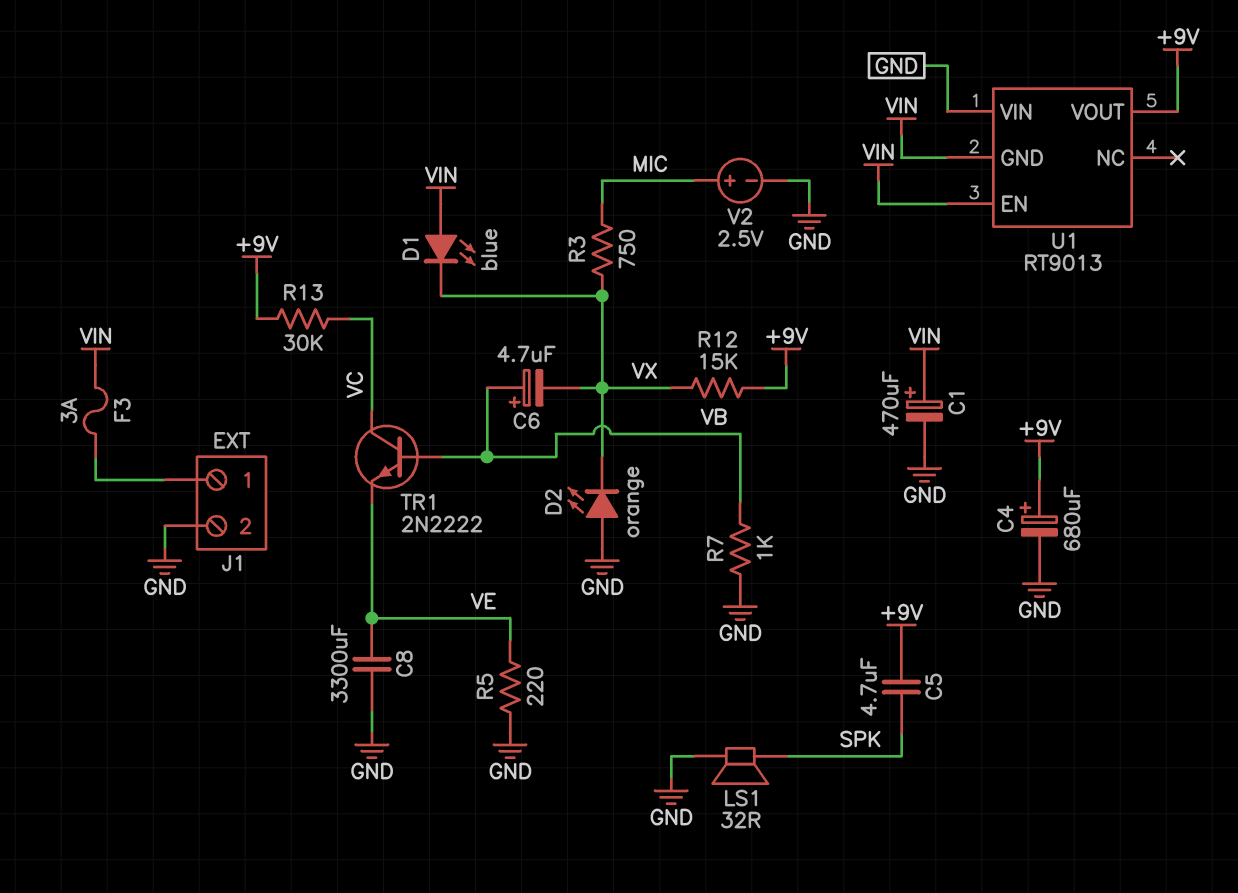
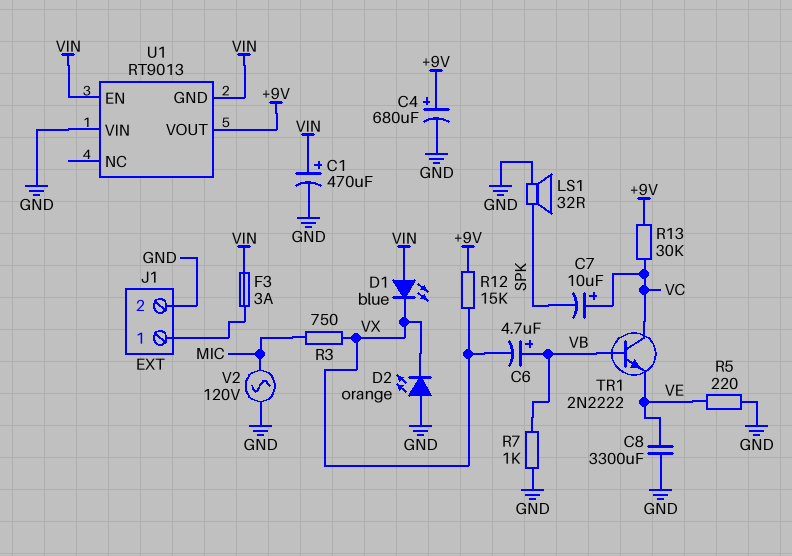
C5: 4.7uF (+9V, SPK) -> none
C7: none -> 10uF (plus VC, minus SPK)
V2: 2.5V (plus MIC, minus GND) -> AC 120V (GND, MIC)

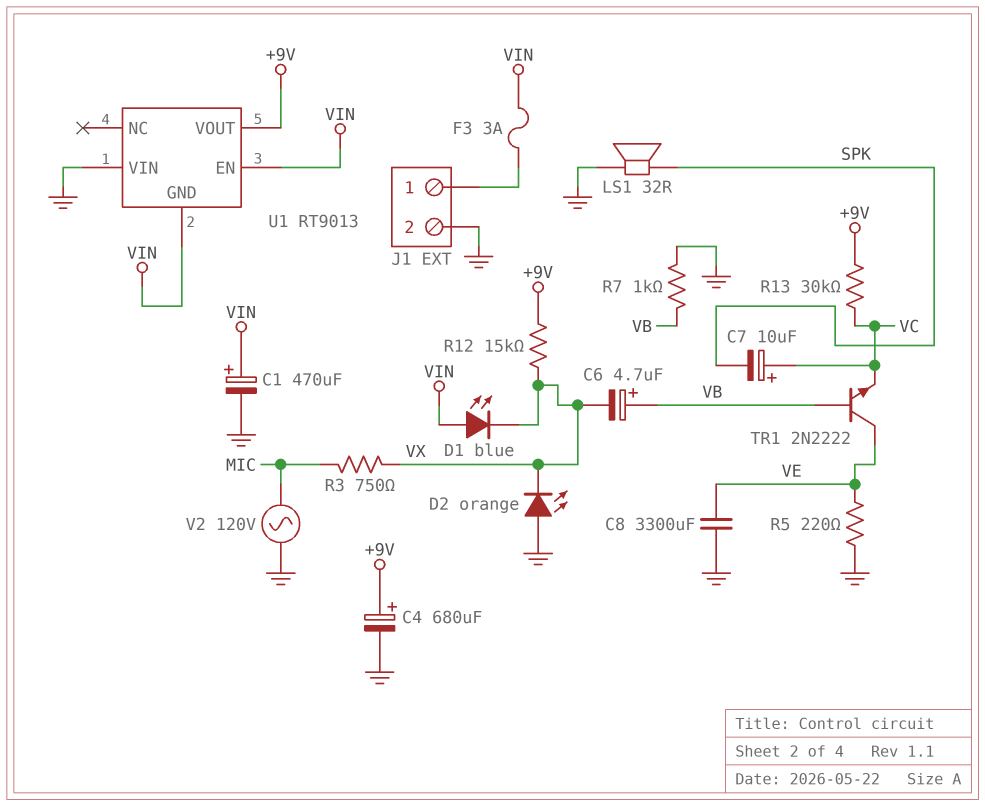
TR1: NPN 2N2222 (B VB, C VC, E VE) -> NPN 2N2222 (B VB, C VE, E VC)

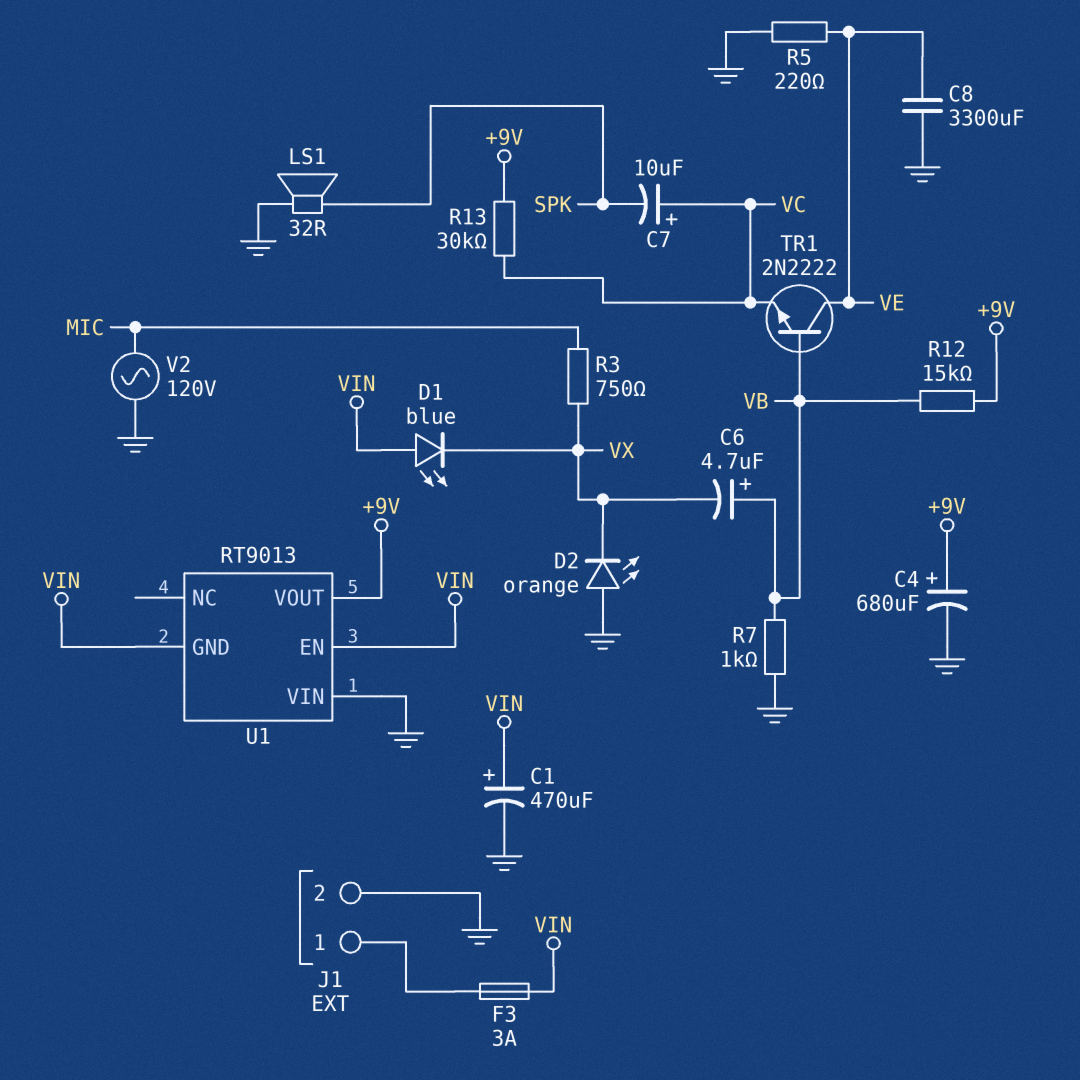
R12: 15k (+9V, VX) -> 15k (+9V, VB)

